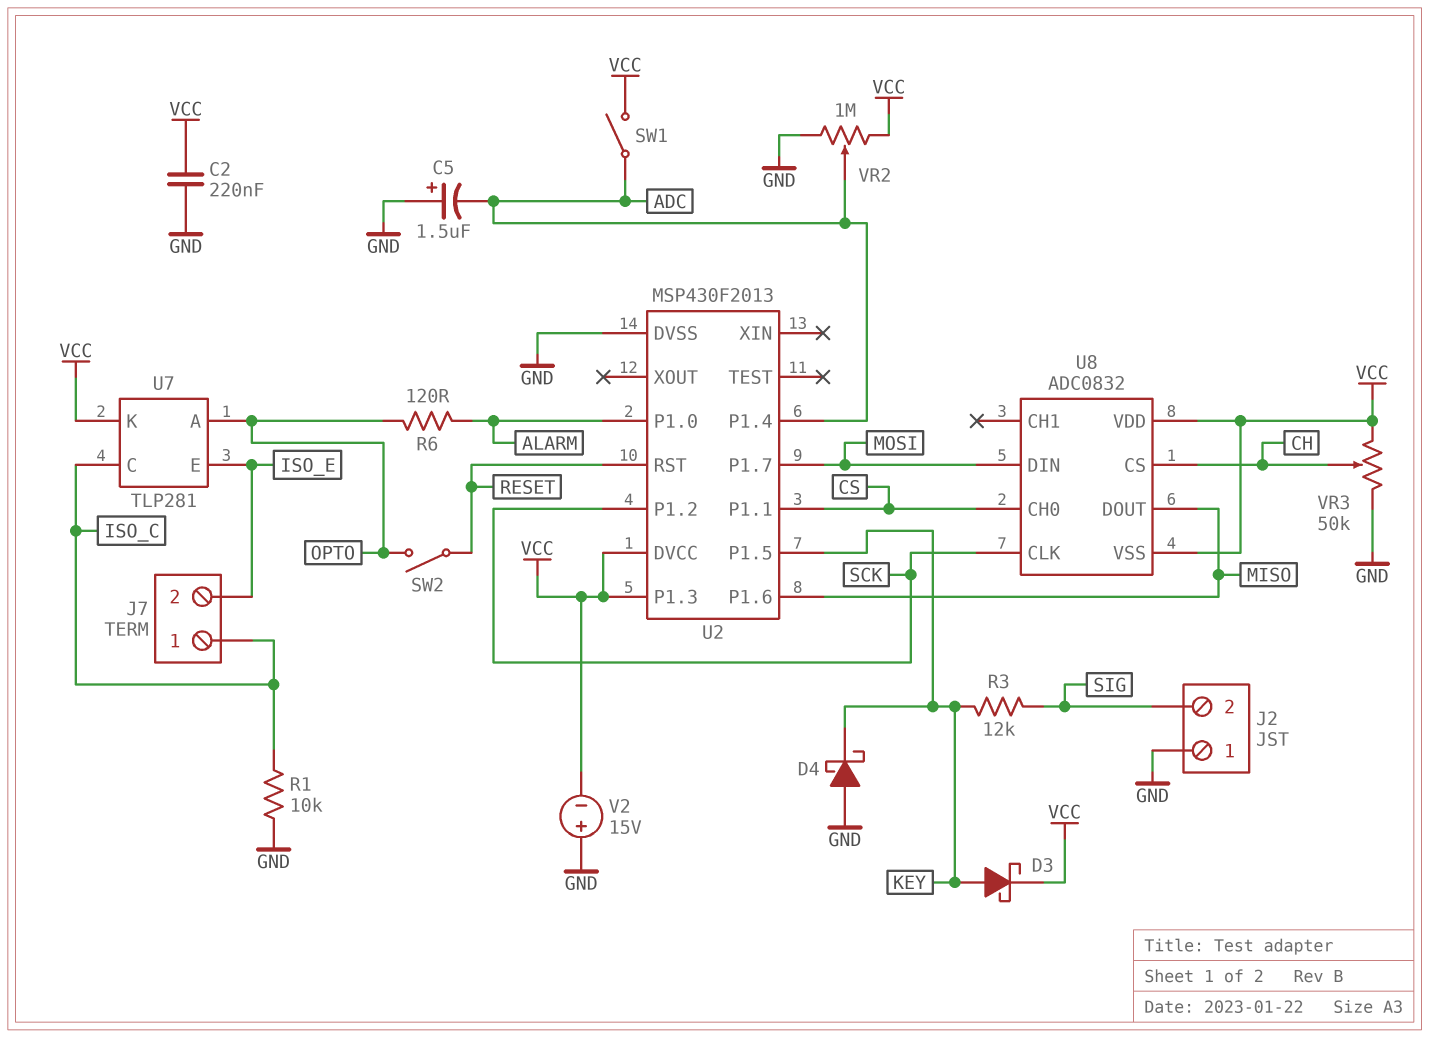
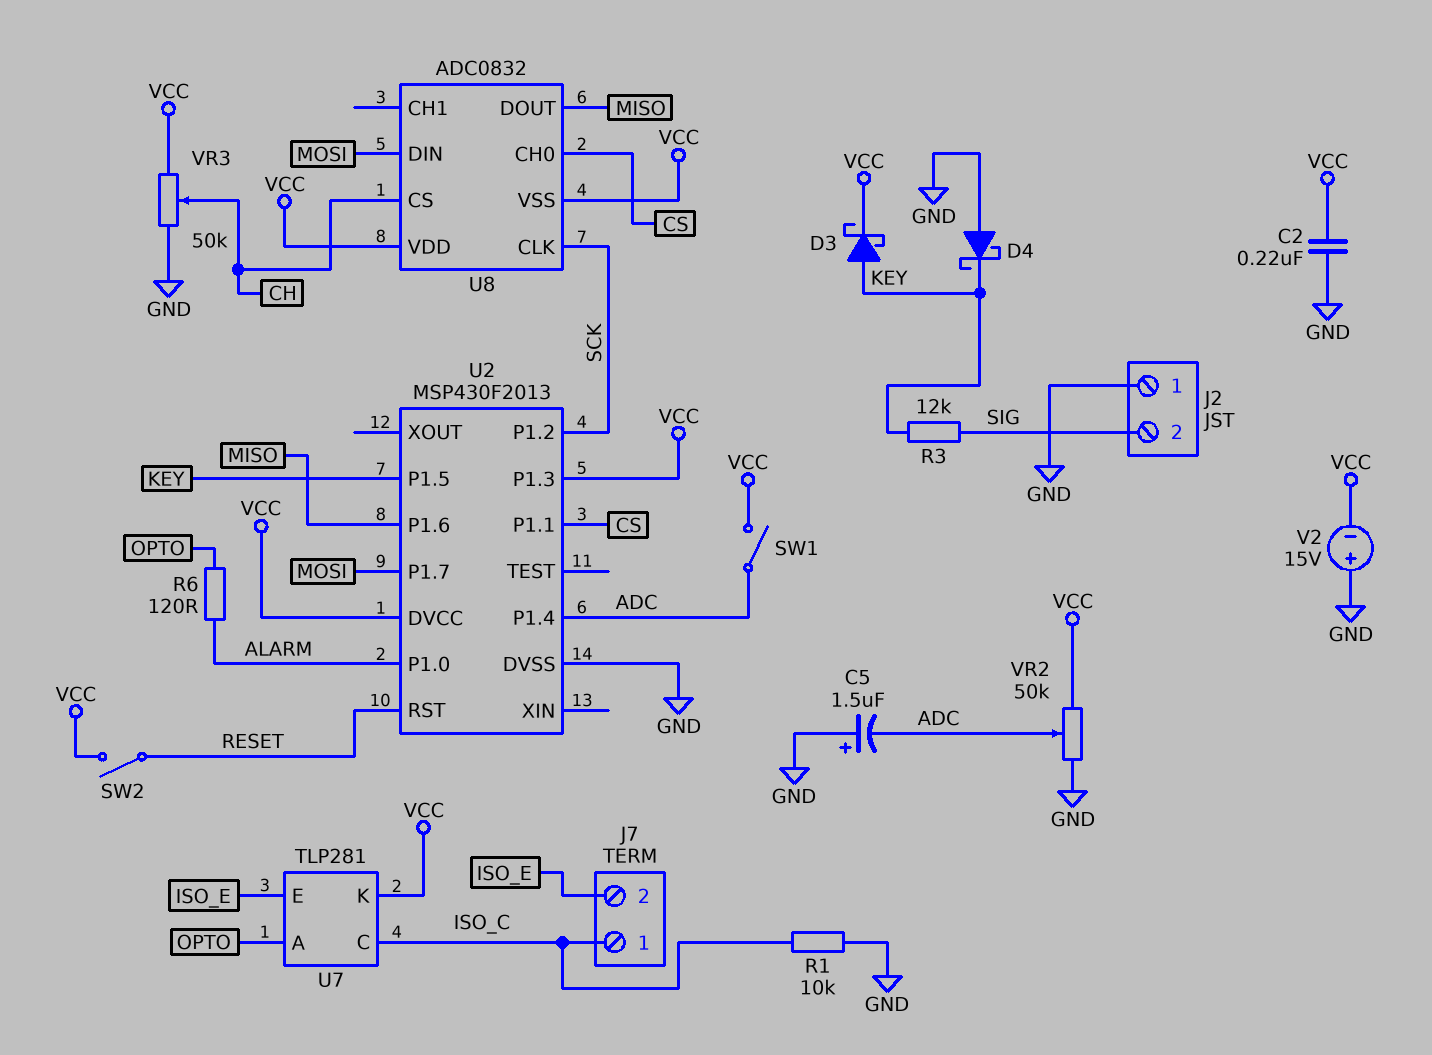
SW2: switch (OPTO, RESET) -> switch (RESET, VCC)
VR2: 1M (GND, VCC, wiper ADC) -> 50k (GND, VCC, wiper ADC)

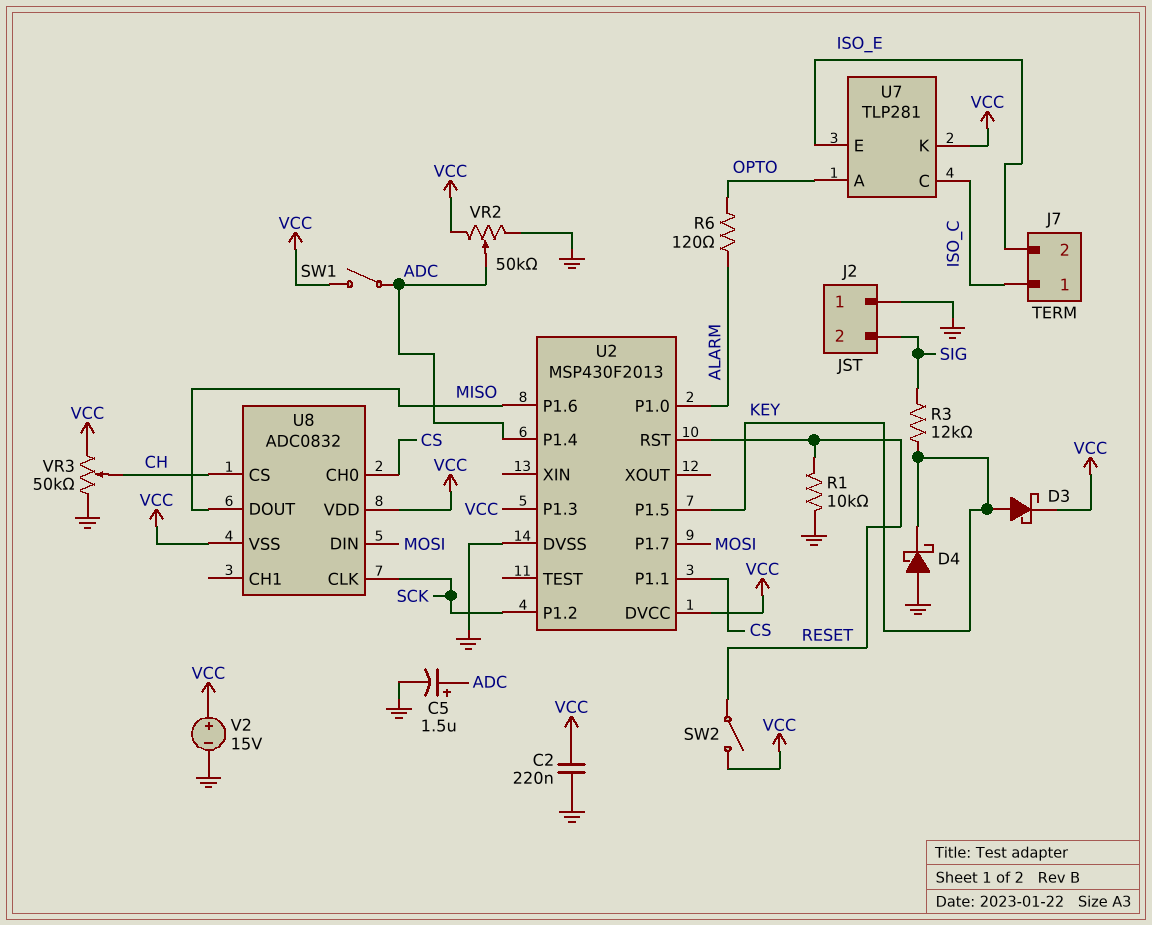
C5: 1.5uF (plus GND, minus ADC) -> 1.5uF (plus ADC, minus GND)
R1: 10k (GND, ISO_C) -> 10k (GND, RESET)
V2: 15V (plus GND, minus VCC) -> 15V (plus VCC, minus GND)

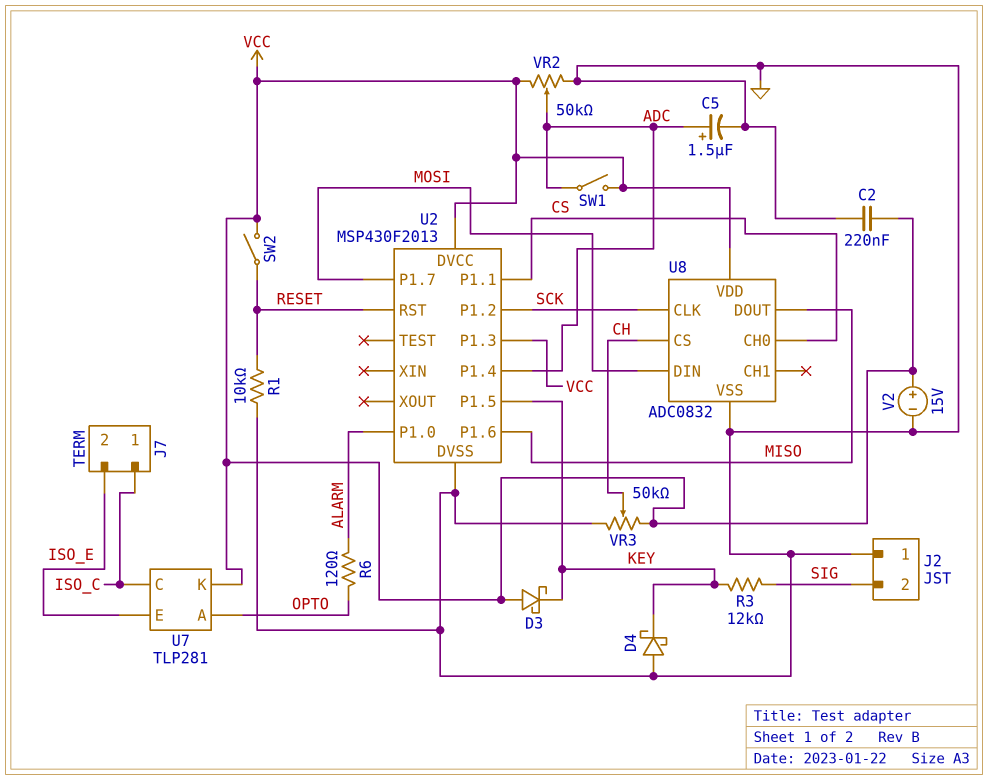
D3: schottky (A KEY, K VCC) -> schottky (A VCC, K KEY)
U8 pin VSS: VCC -> GND

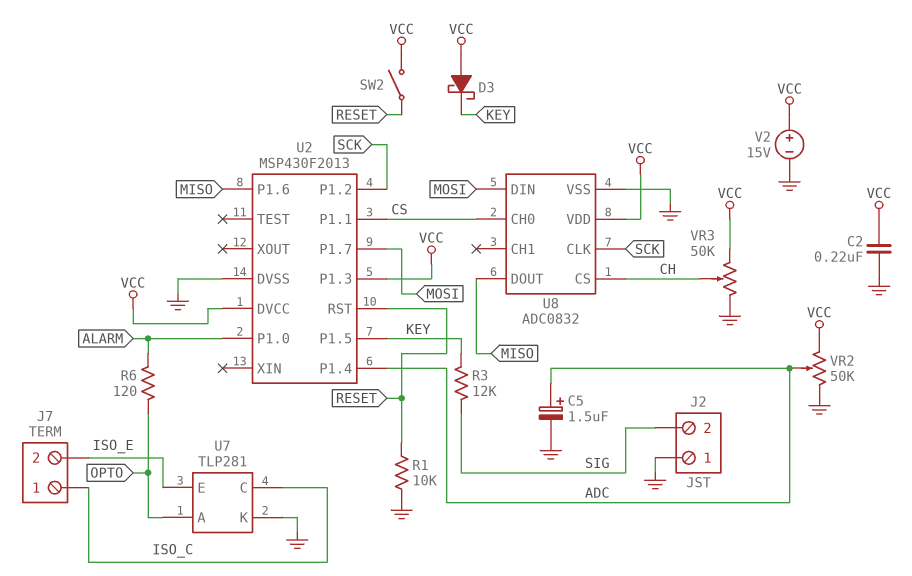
D4: schottky (A GND, K KEY) -> none
SW1: switch (ADC, VCC) -> none
U7 pin K: VCC -> GND

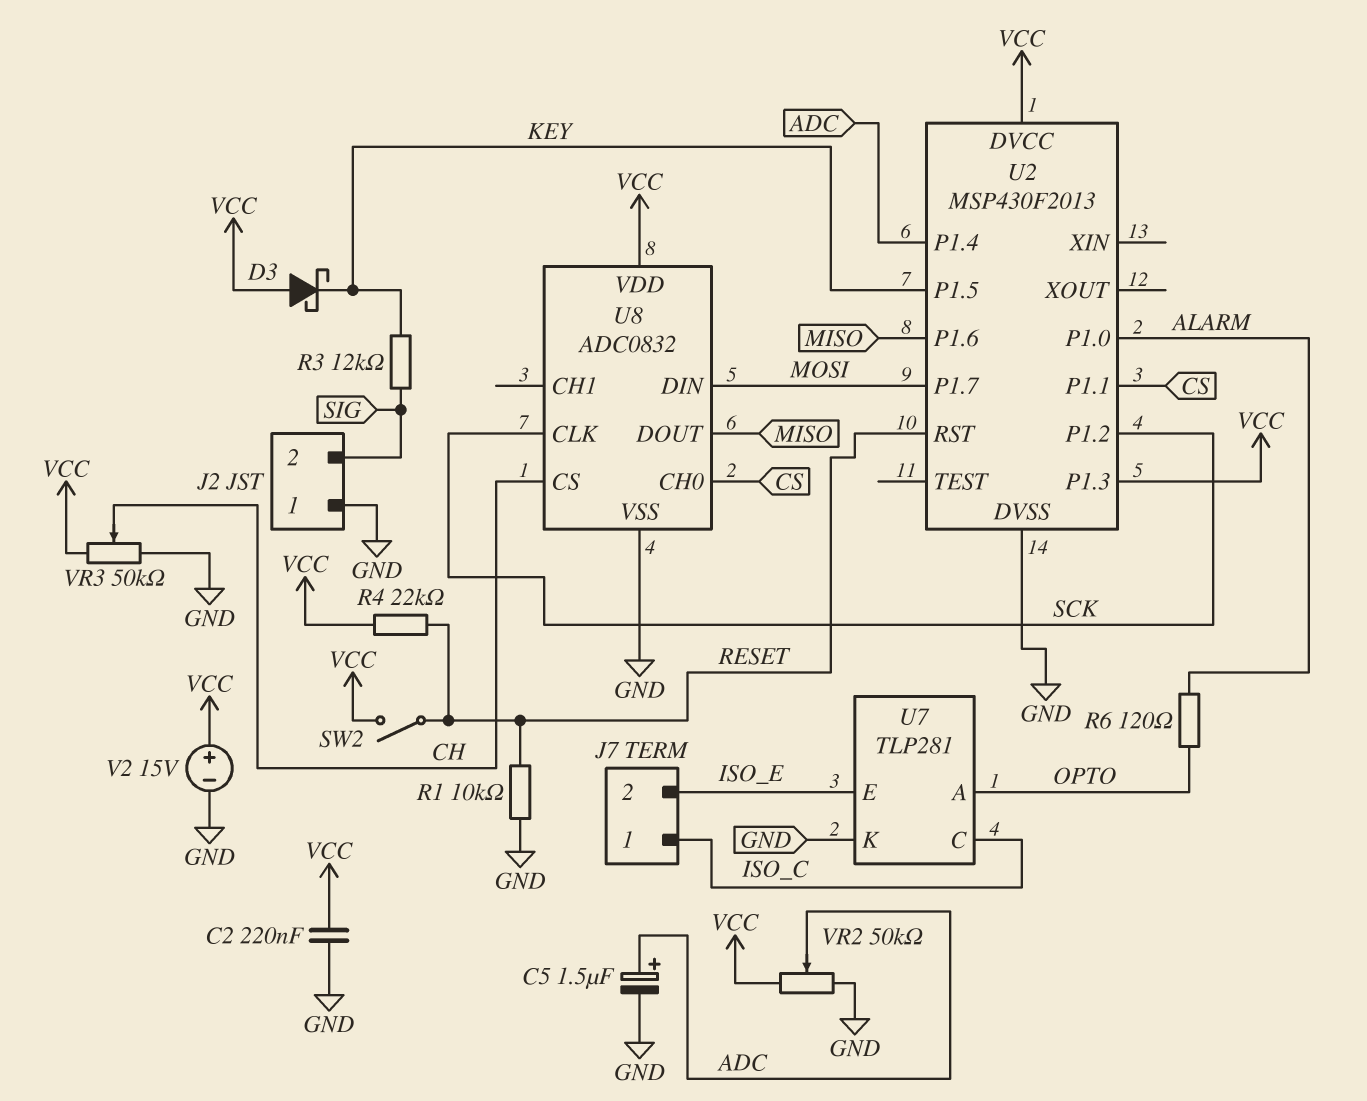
R4: none -> 22k (RESET, VCC)

